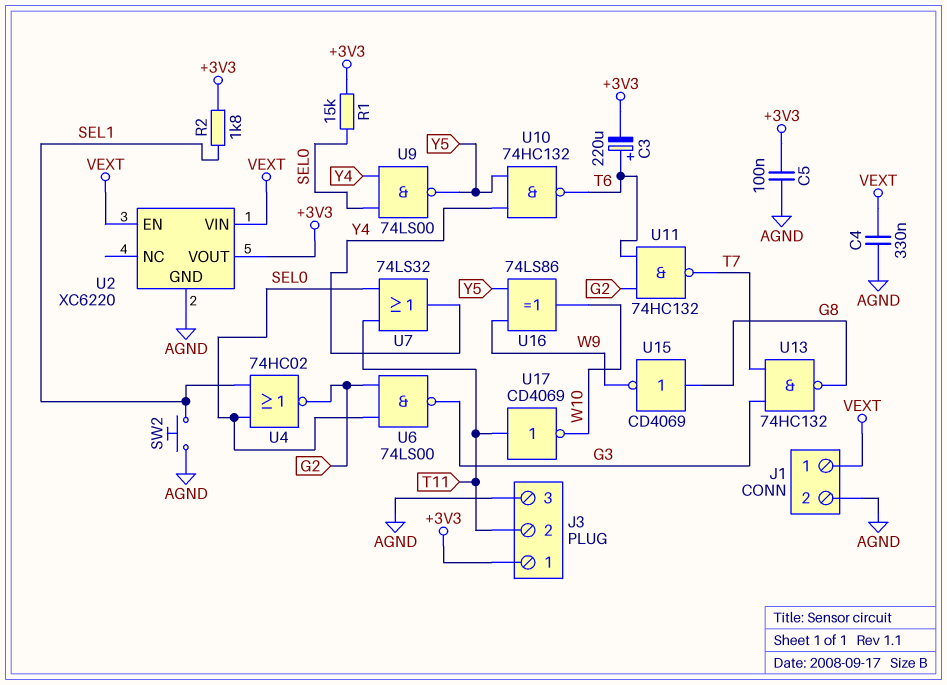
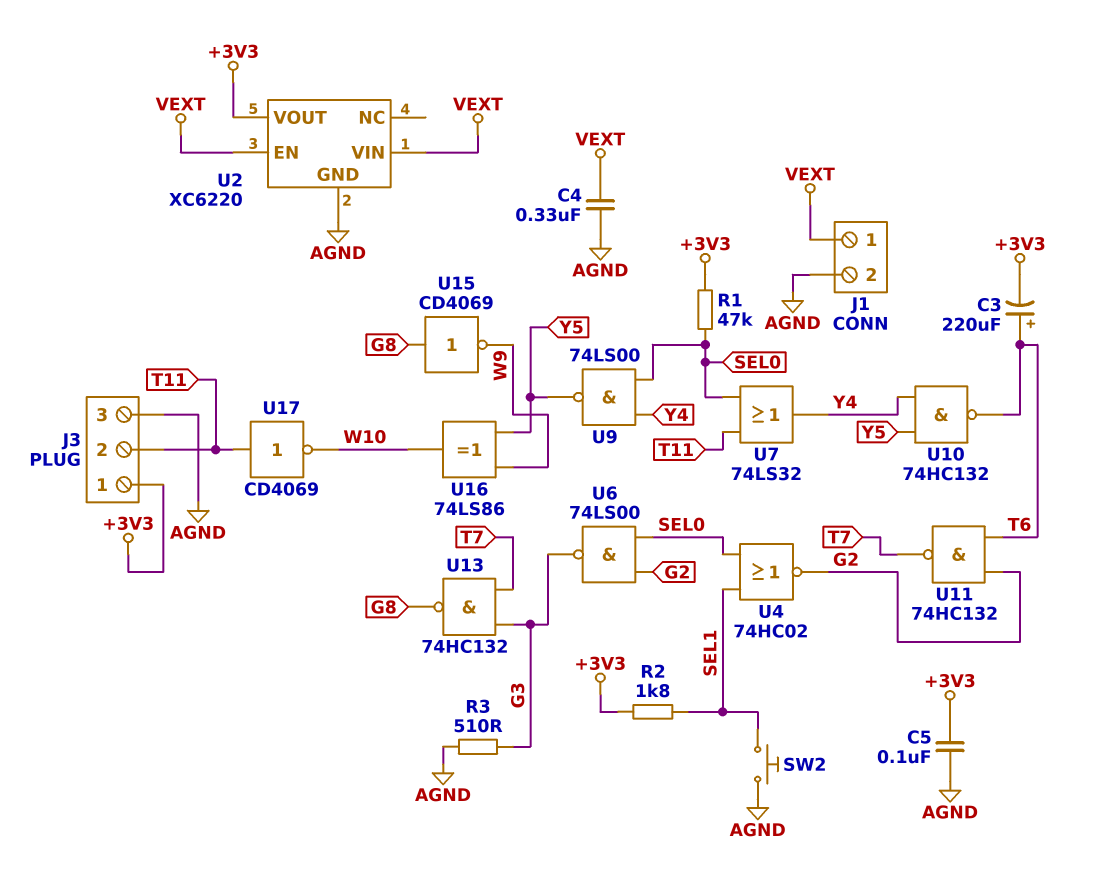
R1: 15k (+3V3, SEL0) -> 47k (+3V3, SEL0)
R3: none -> 510 (AGND, G3)

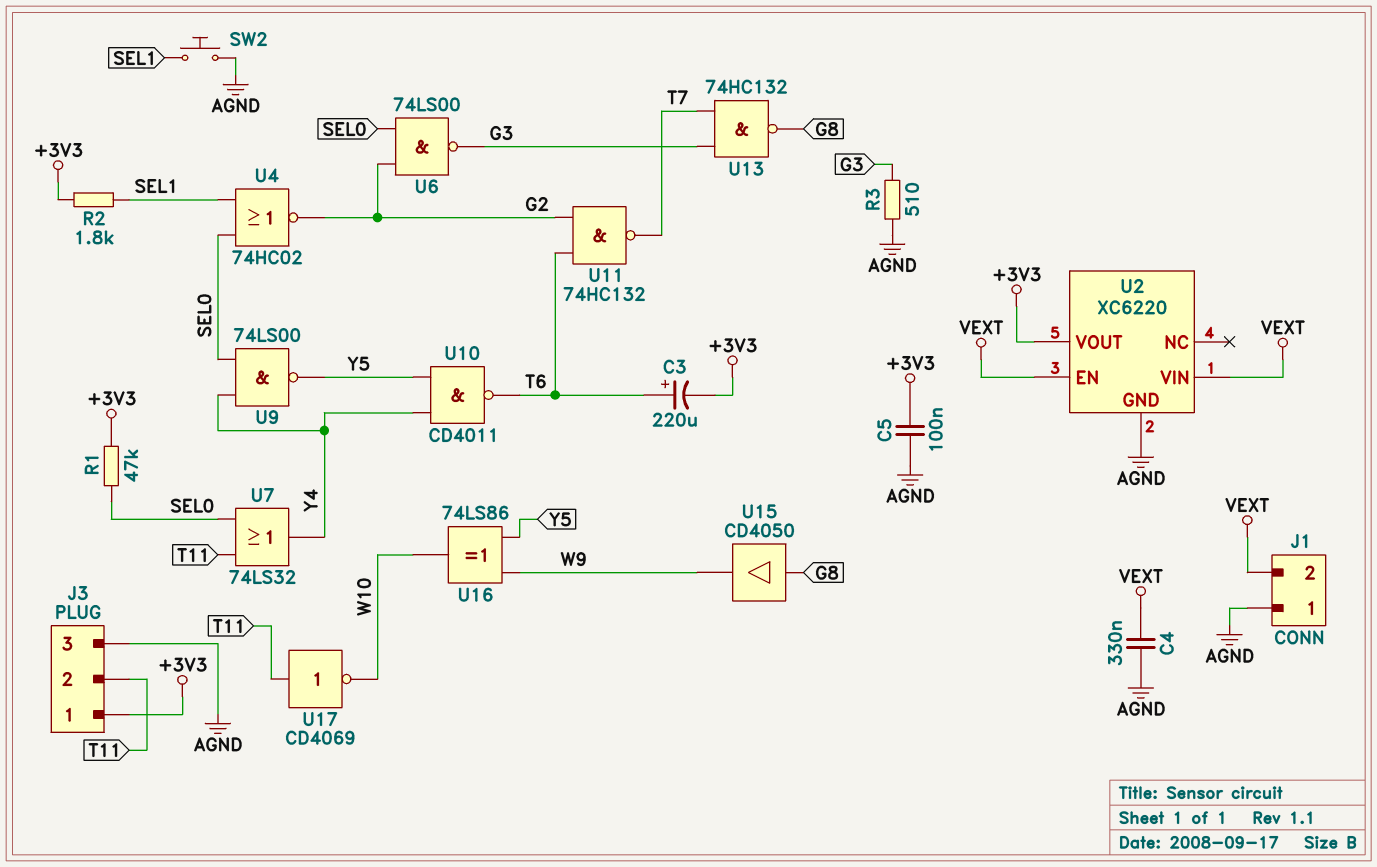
J1 pin 1: VEXT -> AGND
J1 pin 2: AGND -> VEXT
U10: NAND 74HC132 (in Y4, in Y5, out T6) -> NAND CD4011 (in Y4, in Y5, out T6)
U15: NOT CD4069 (in G8, out W9) -> buffer CD4050 (in G8, out W9)

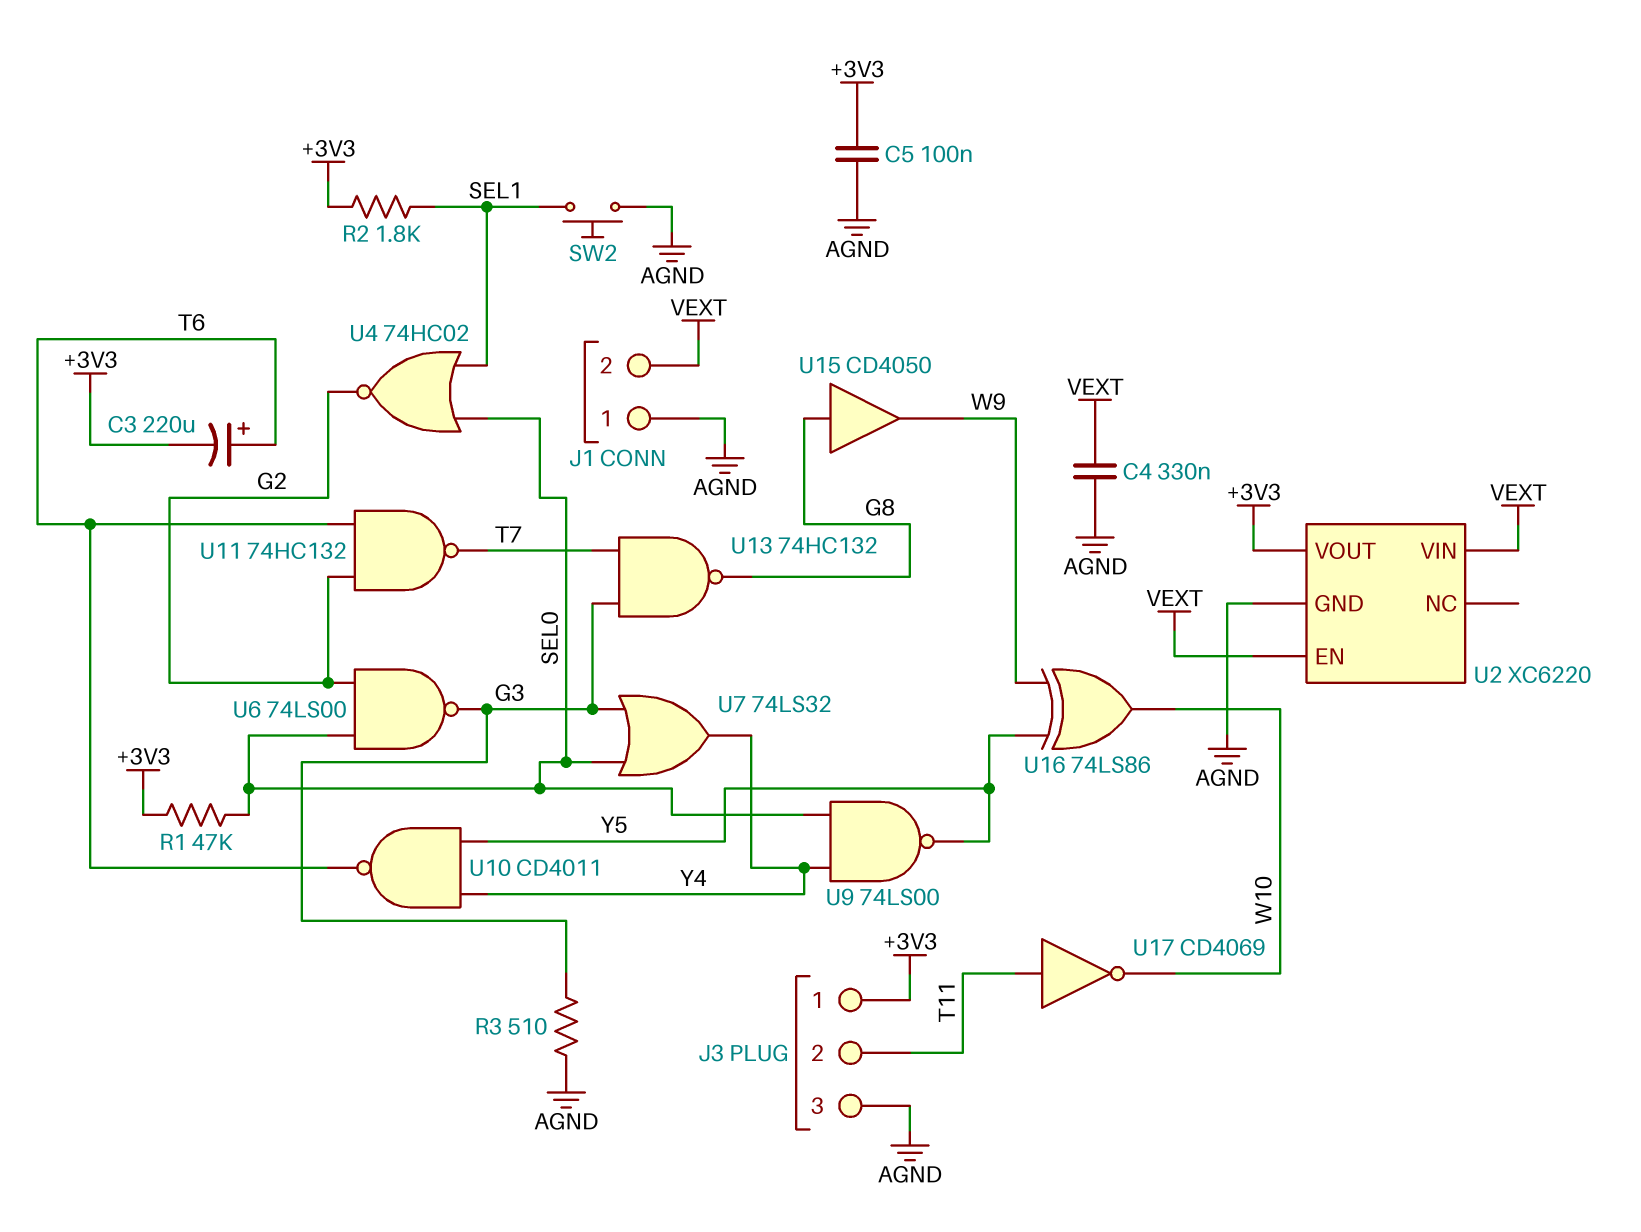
U7: OR 74LS32 (in SEL0, in T11, out Y4) -> OR 74LS32 (in G3, in SEL0, out Y4)

